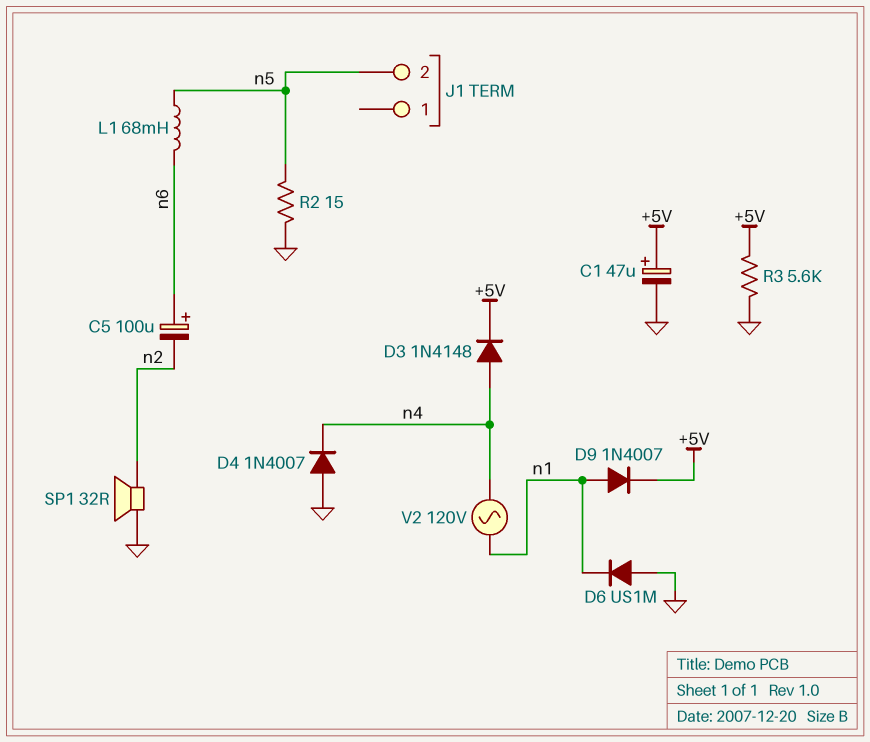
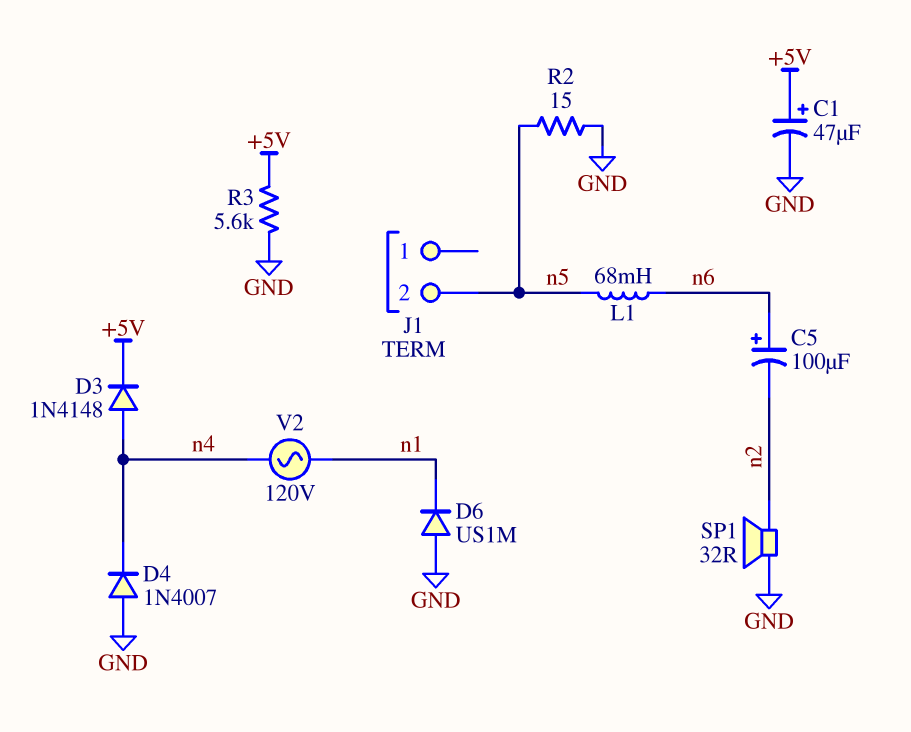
D9: diode 1N4007 (A n1, K +5V) -> none

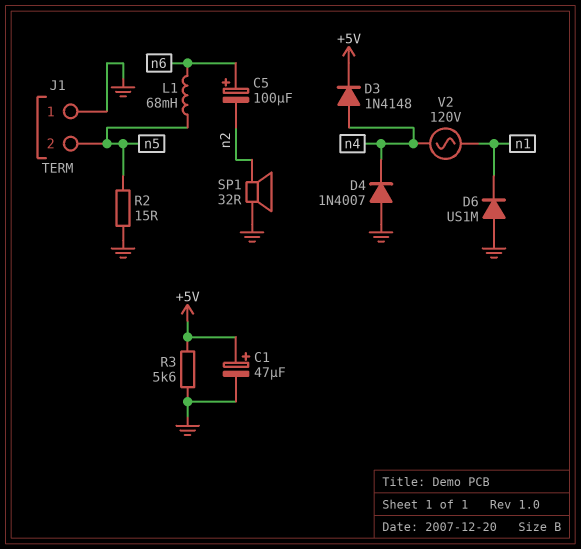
J1 pin 1: none -> GND

